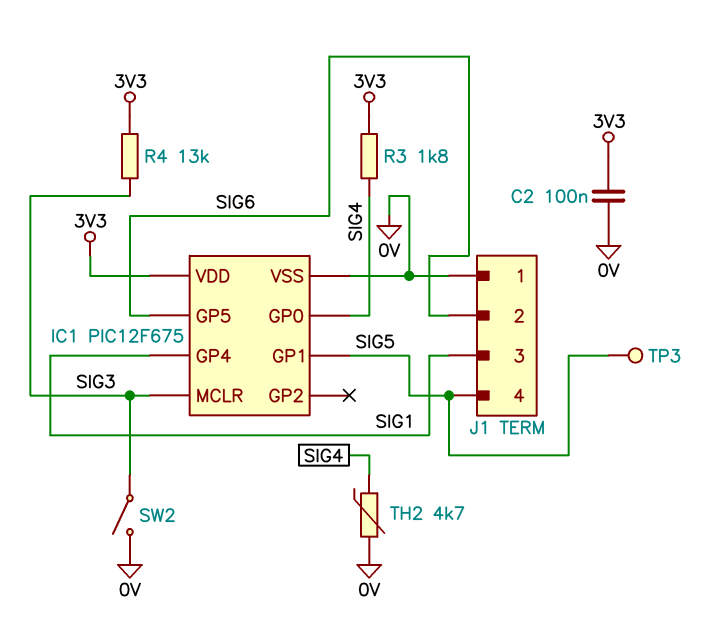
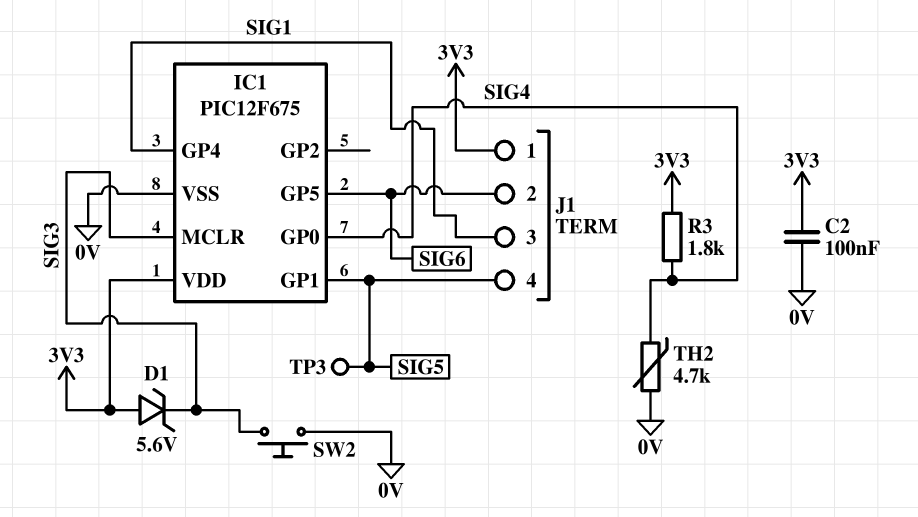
D1: none -> zener 5.6V (A 3V3, K SIG3)
J1 pin 1: 0V -> 3V3
R4: 13k (3V3, SIG3) -> none
SW2: switch (0V, SIG3) -> button (0V, SIG3)

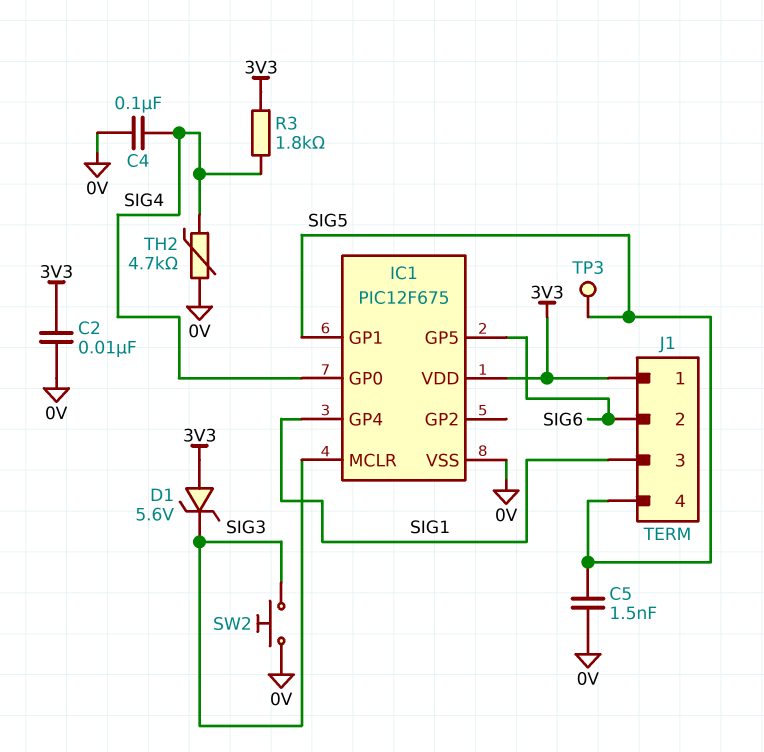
C2: 100nF (0V, 3V3) -> 10nF (0V, 3V3)
C4: none -> 100nF (0V, SIG4)
C5: none -> 1.5nF (0V, SIG5)

